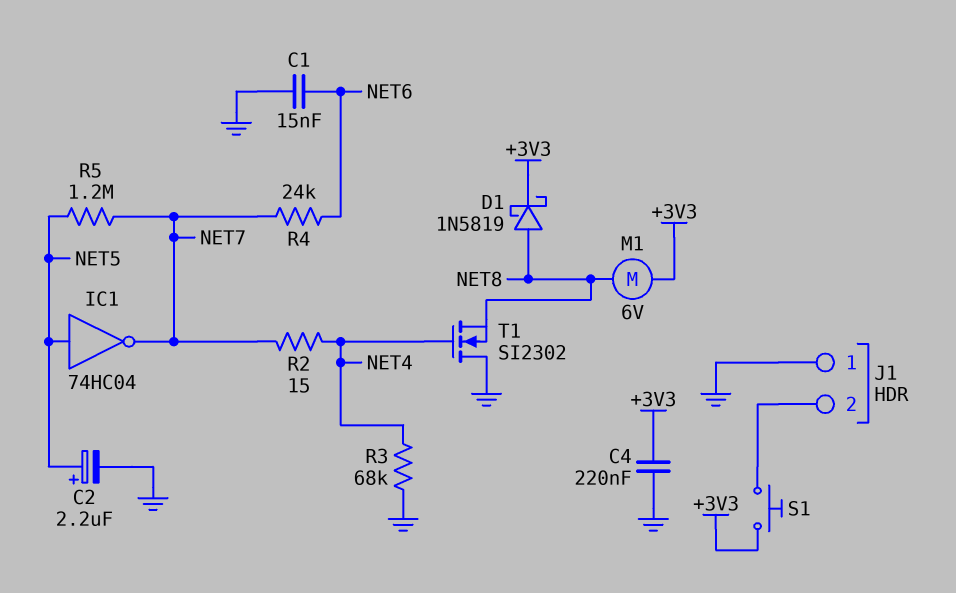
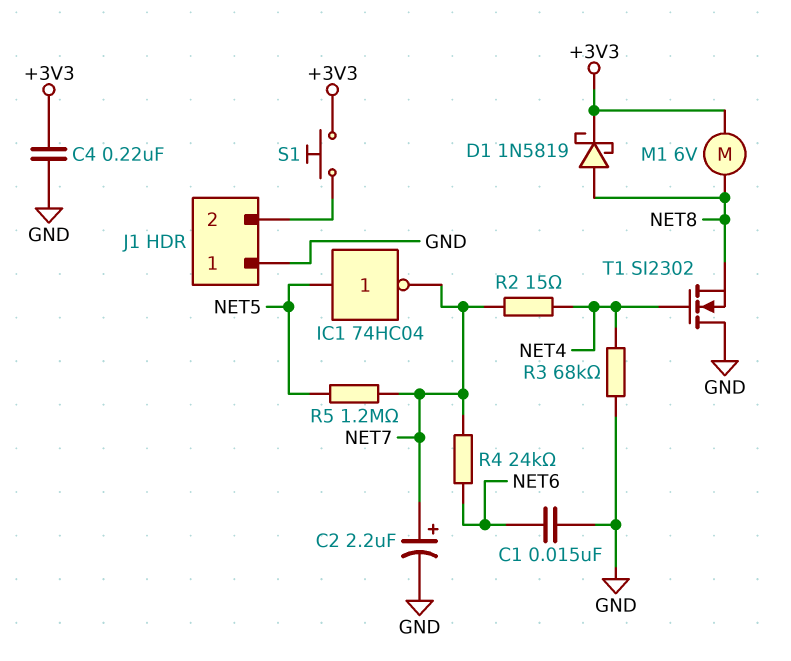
C2: 2.2uF (plus NET5, minus GND) -> 2.2uF (plus NET7, minus GND)

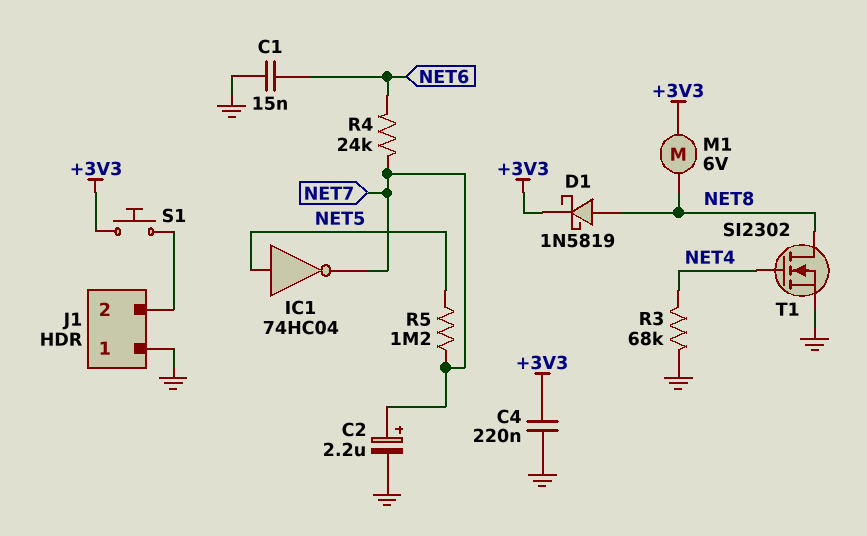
R2: 15 (NET4, NET7) -> none
T1: NMOS SI2302 (G NET4, D GND, S NET8) -> NMOS SI2302 (G NET4, D NET8, S GND)

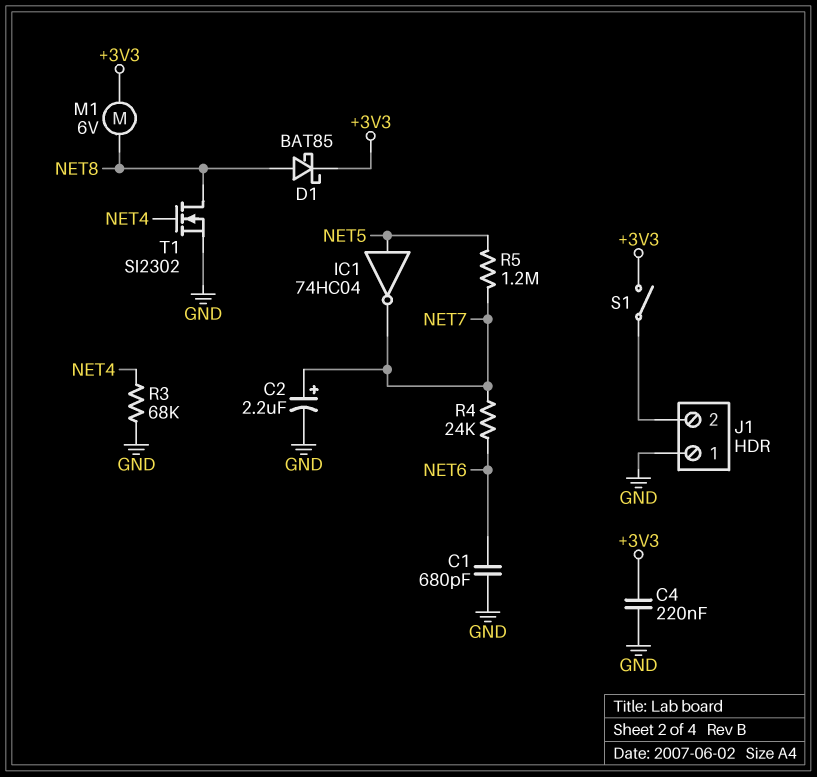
C1: 15nF (GND, NET6) -> 680pF (GND, NET6)
D1: schottky 1N5819 (A NET8, K +3V3) -> schottky BAT85 (A NET8, K +3V3)
S1: button (+3V3, J1/2) -> switch (+3V3, J1/2)

